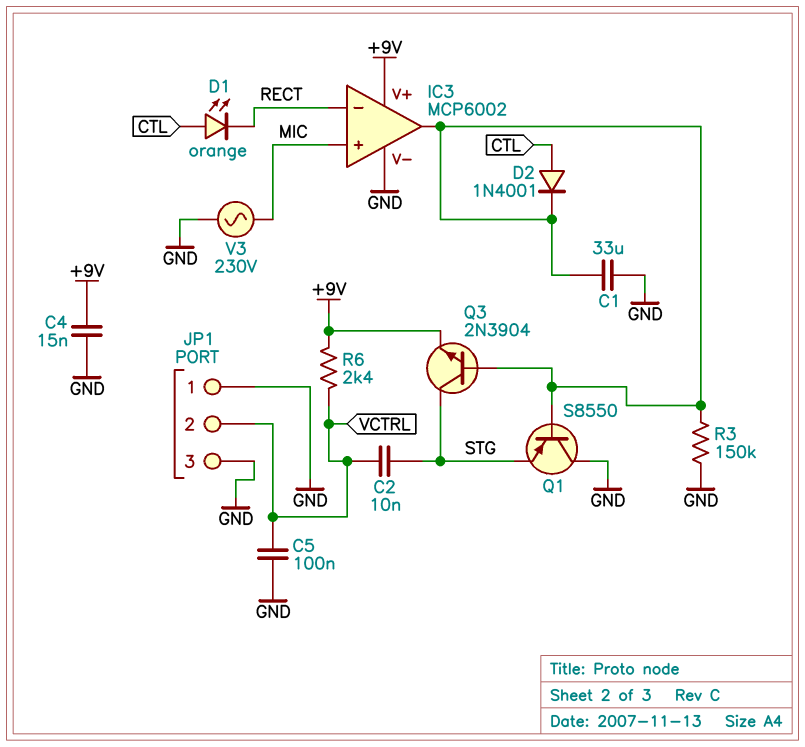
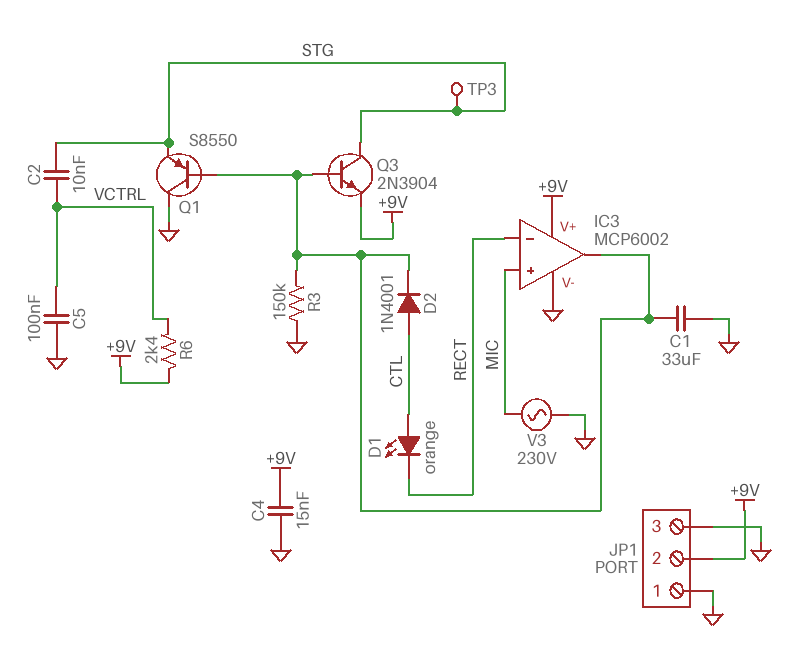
JP1 pin 2: VCTRL -> +9V
TP3: none -> test point (STG)

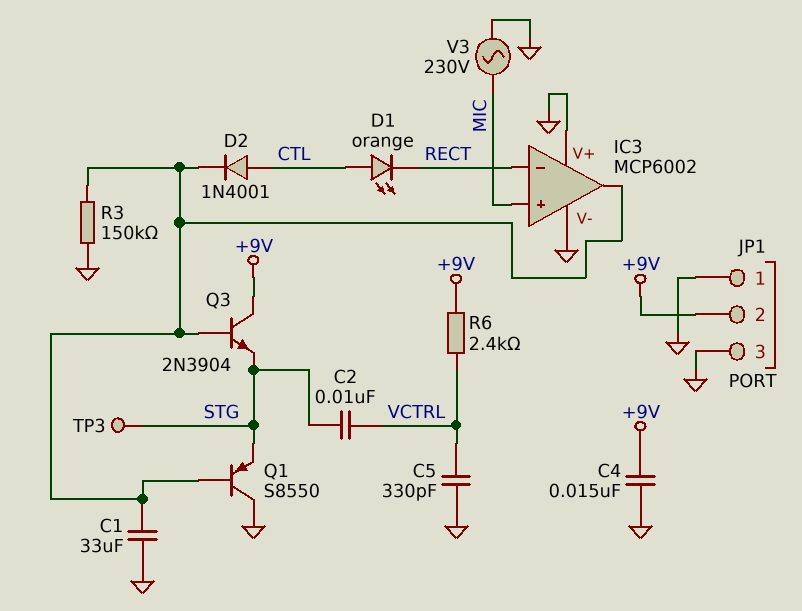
C5: 100nF (GND, VCTRL) -> 330pF (GND, VCTRL)
IC3 pin V+: +9V -> GND
Q3: NPN 2N3904 (B IC3/out, C STG, E +9V) -> NPN 2N3904 (B IC3/out, C +9V, E STG)

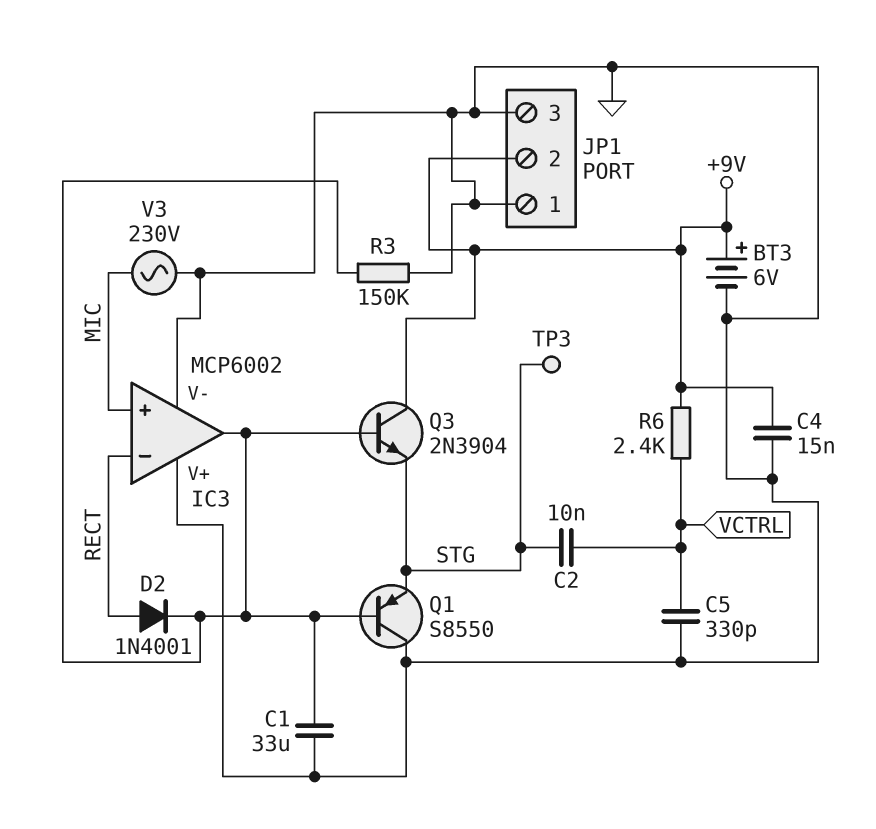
BT3: none -> 6V (plus +9V, minus GND)
D1: LED orange (A CTL, K RECT) -> none
D2: diode 1N4001 (A CTL, K IC3/out) -> diode 1N4001 (A RECT, K IC3/out)

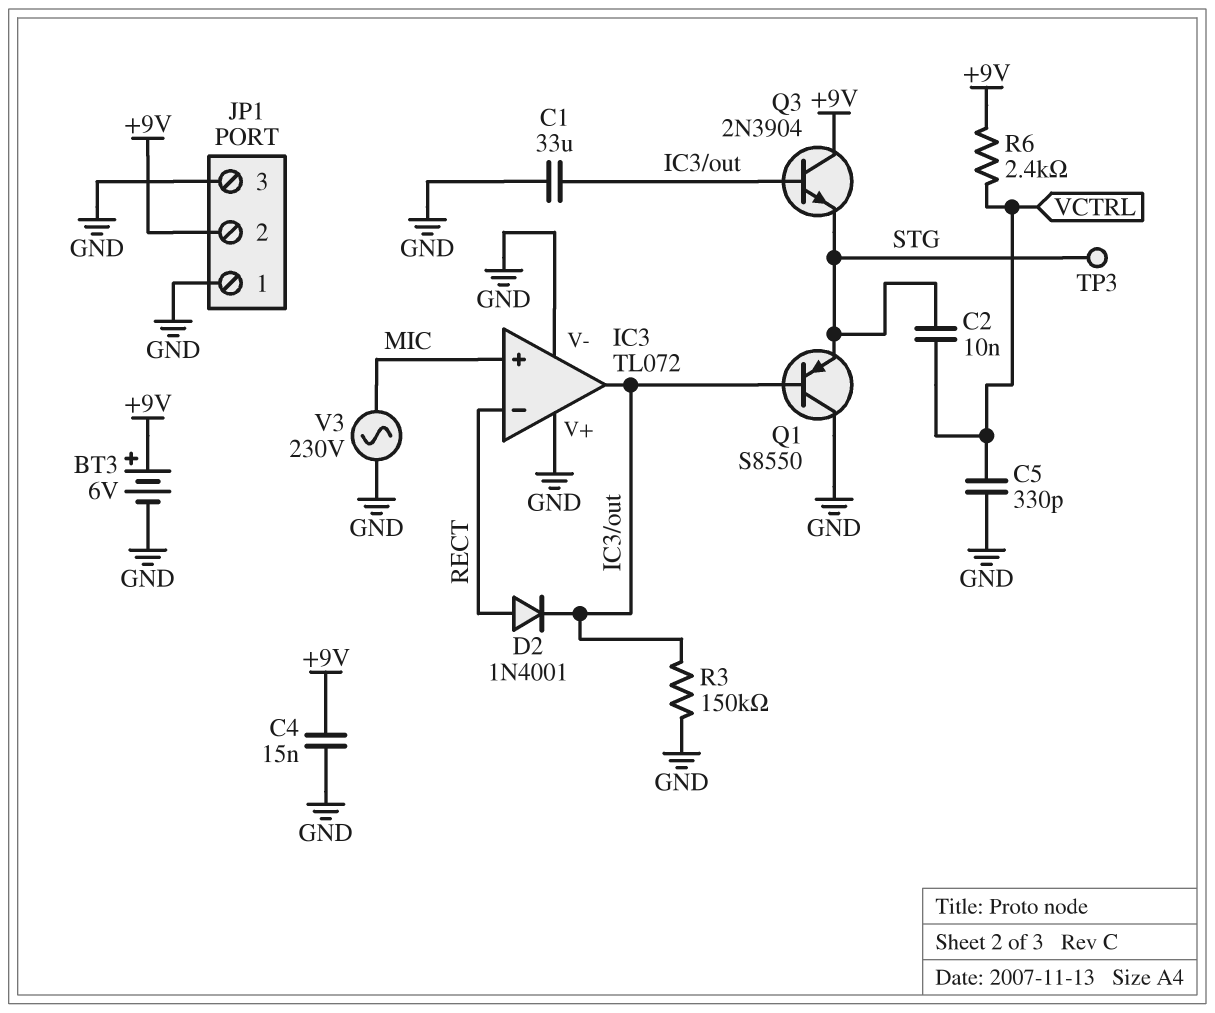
IC3: MCP6002 -> TL072

